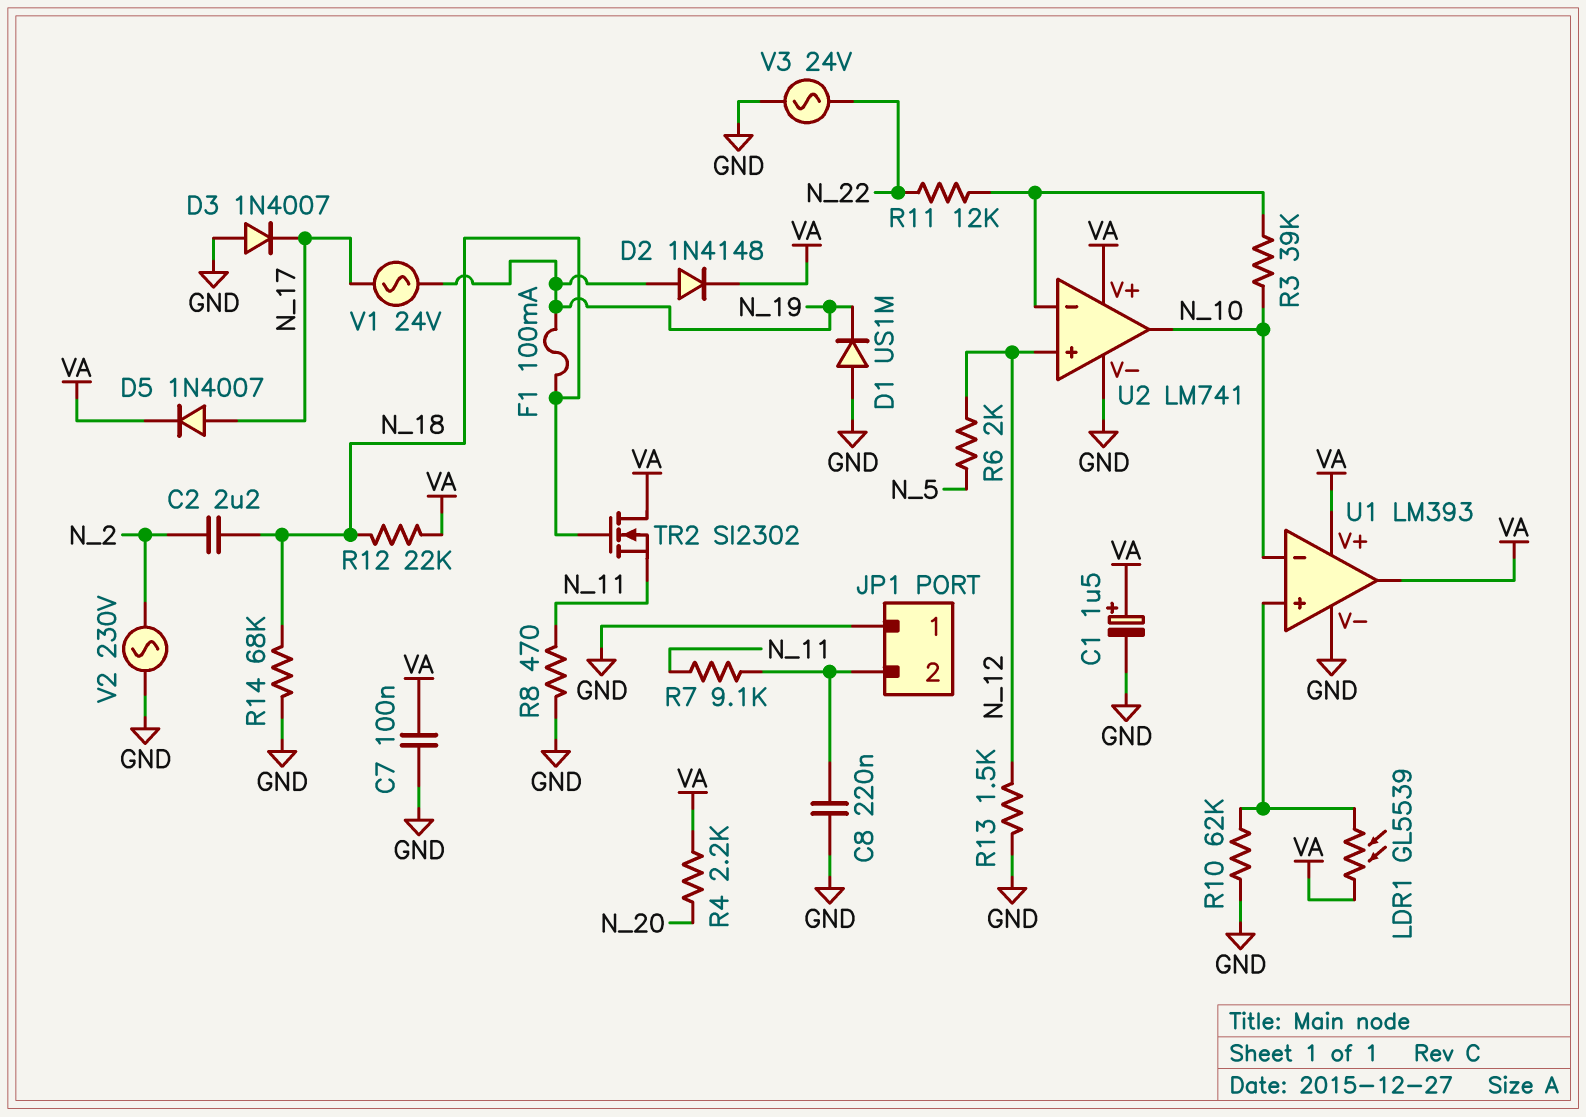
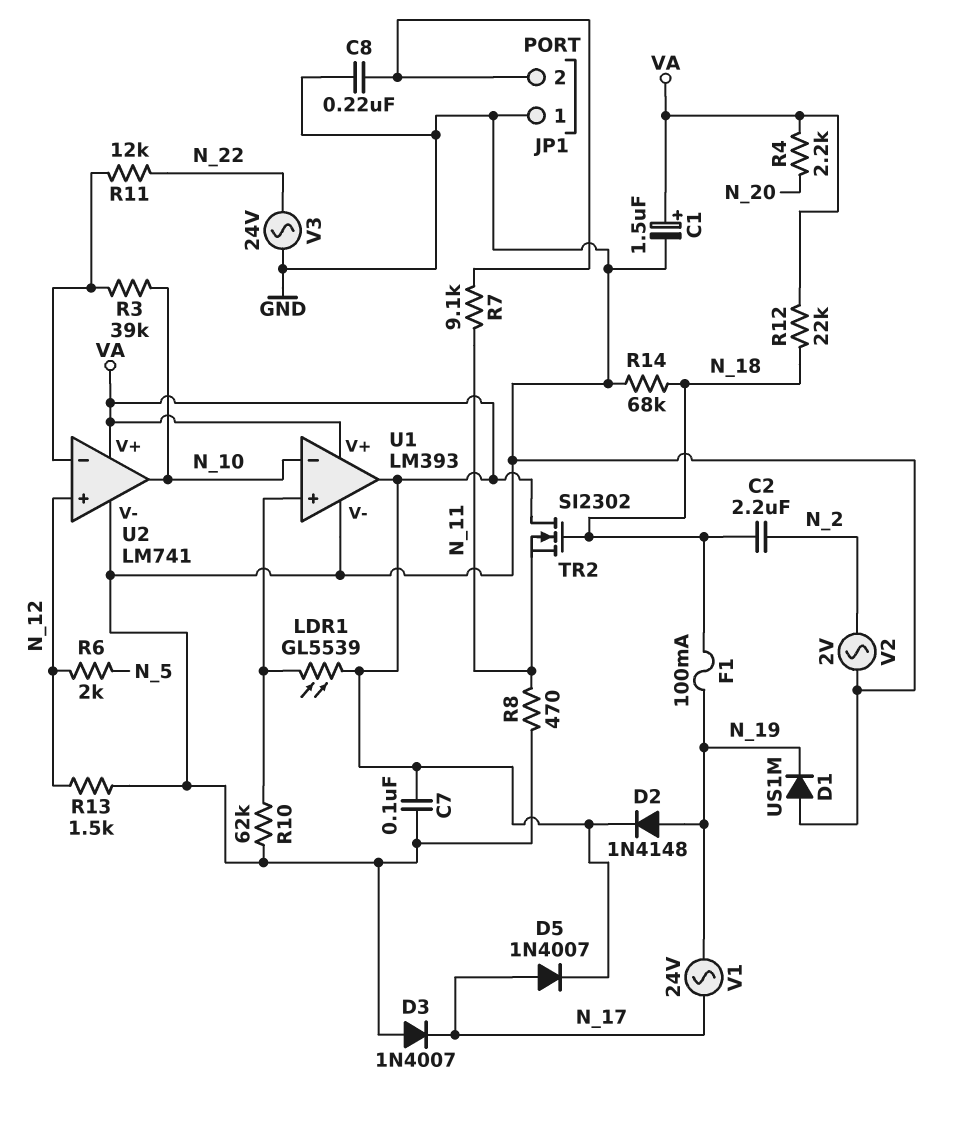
V2: AC 230V (GND, N_2) -> AC 2V (GND, N_2)

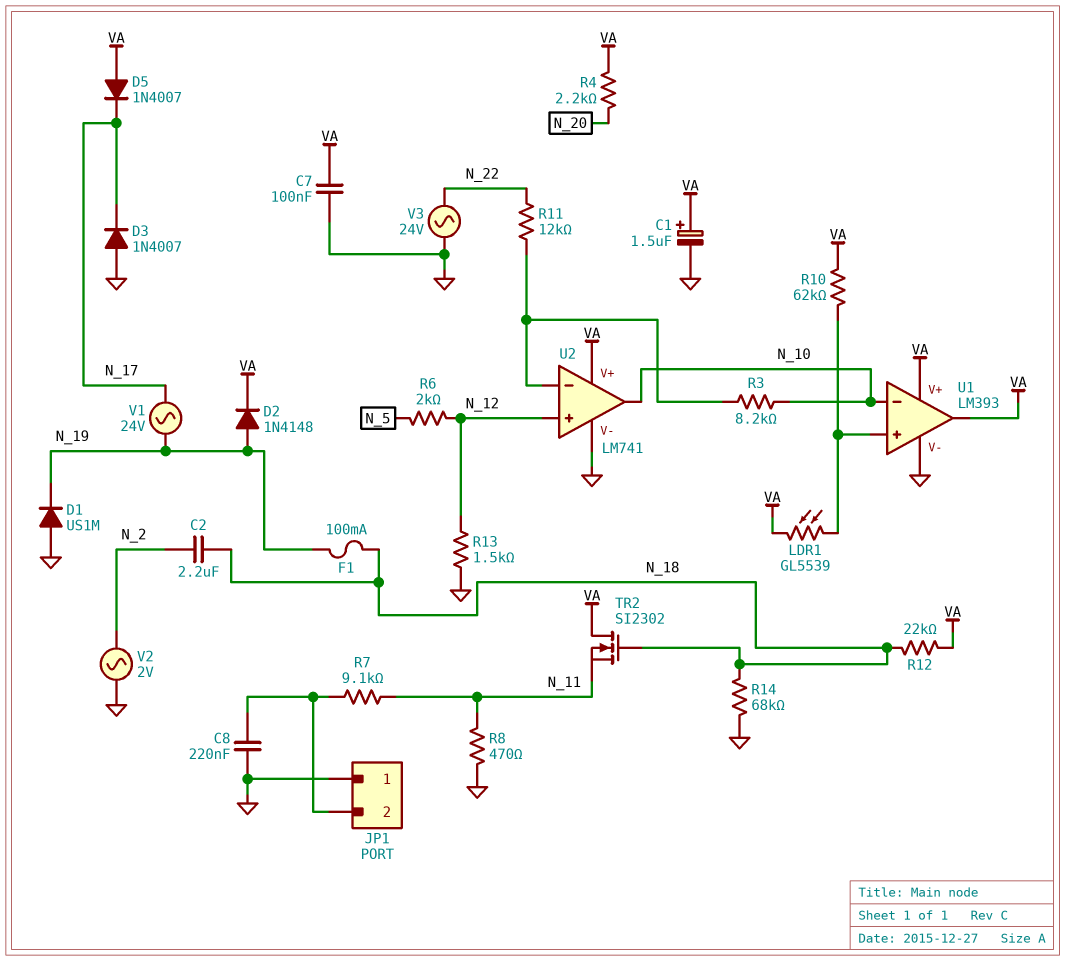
D5: diode 1N4007 (A N_17, K VA) -> diode 1N4007 (A VA, K N_17)
R3: 39k (N_10, U2/in-) -> 8.2k (N_10, U2/in-)
R10: 62k (GND, U1/in+) -> 62k (U1/in+, VA)

